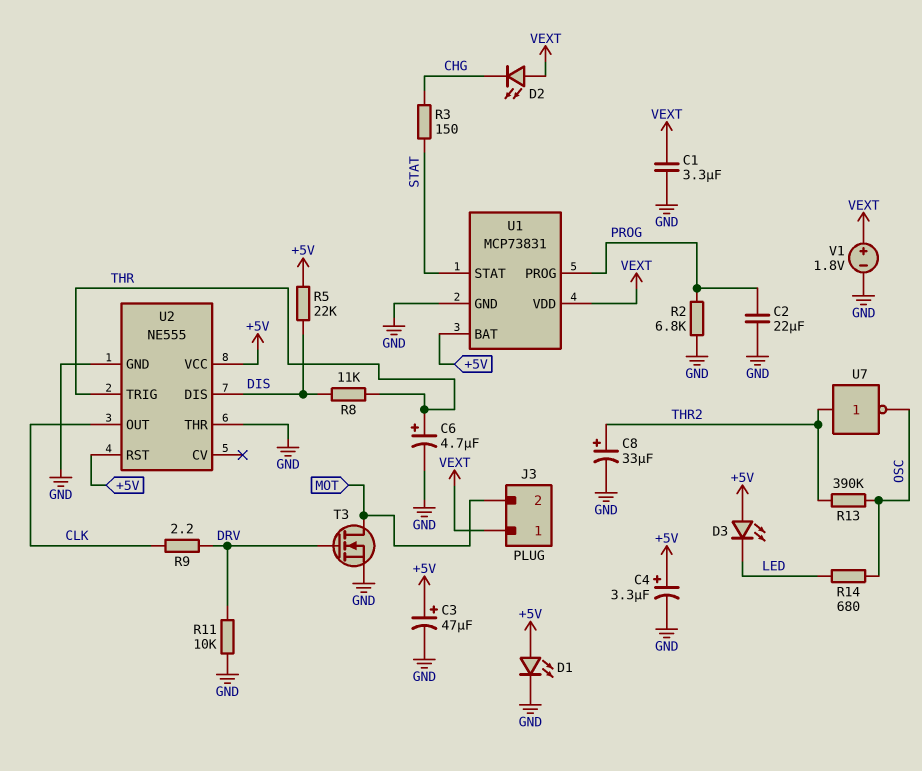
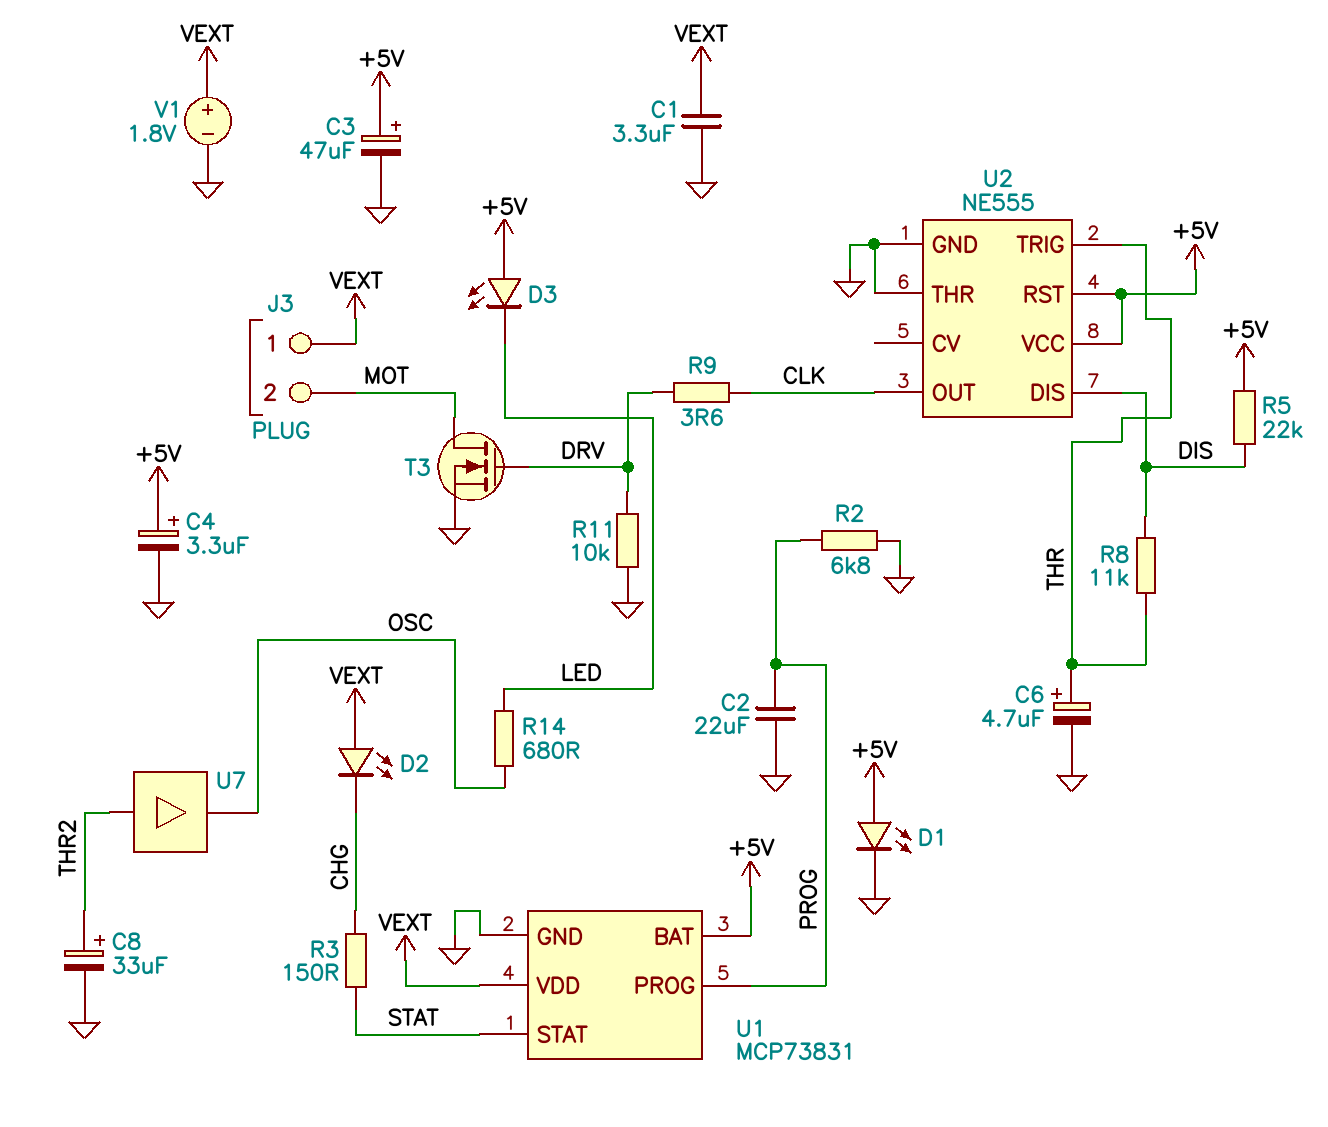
R9: 2.2 (CLK, DRV) -> 3.6 (CLK, DRV)
R13: 390k (OSC, THR2) -> none
U7: NOT (in THR2, out OSC) -> buffer (in THR2, out OSC)

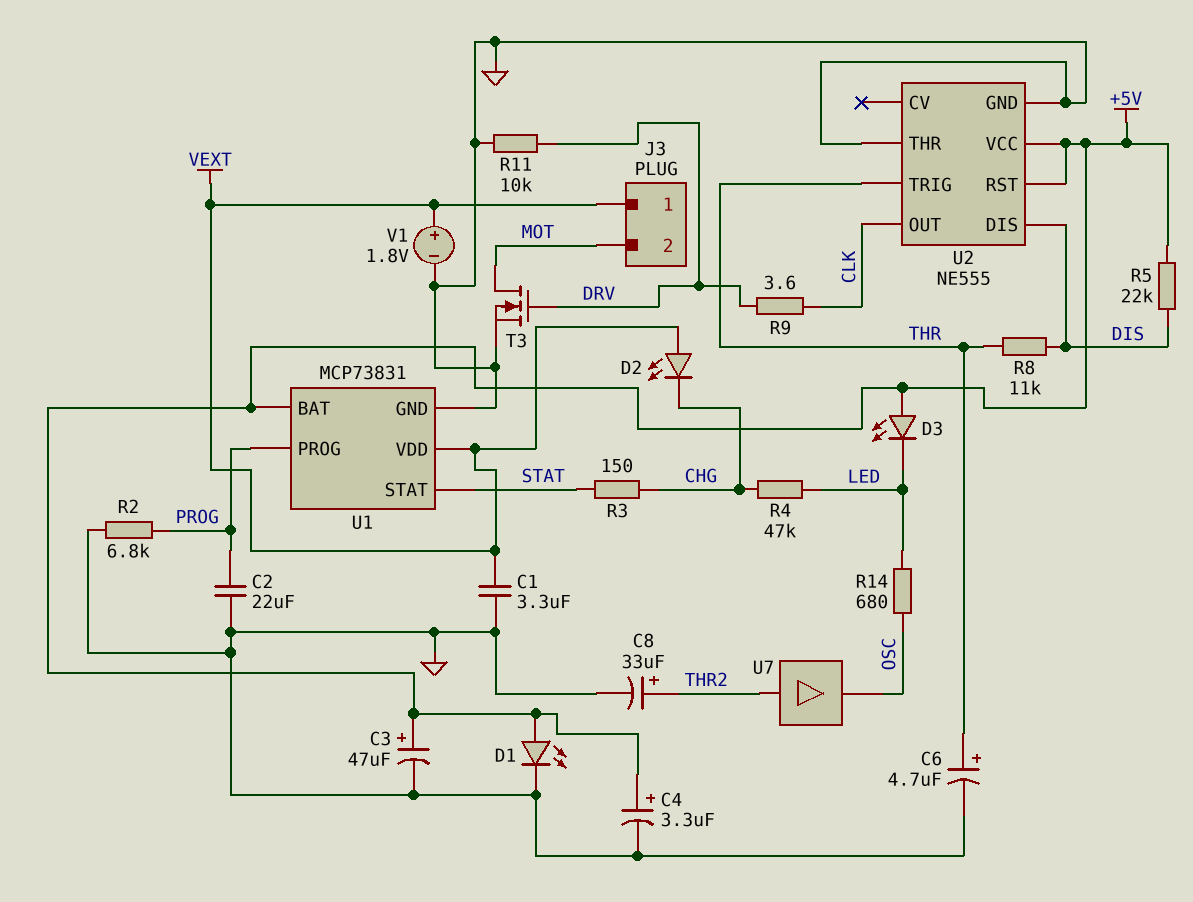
R4: none -> 47k (CHG, LED)

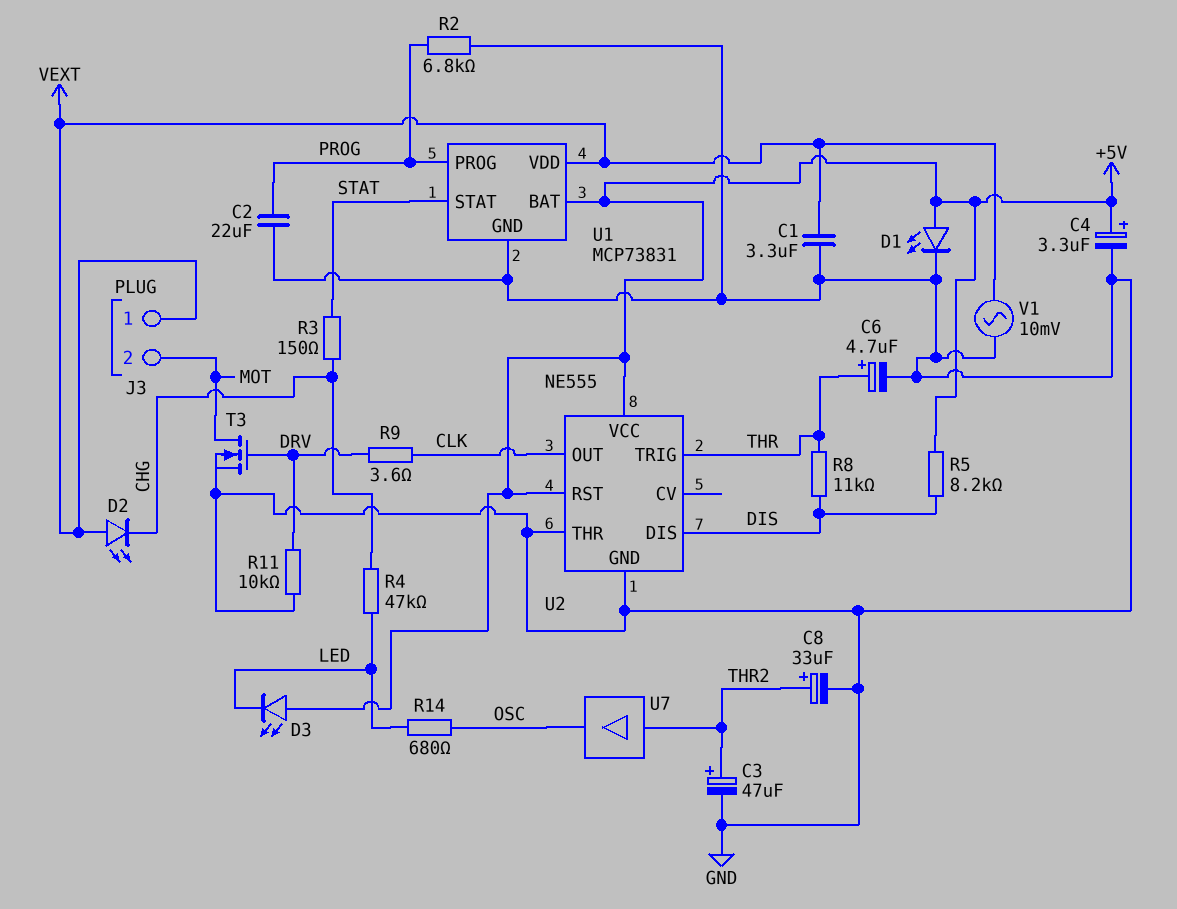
C3: 47uF (plus +5V, minus GND) -> 47uF (plus THR2, minus GND)
R5: 22k (+5V, DIS) -> 8.2k (+5V, DIS)
V1: 1.8V (plus VEXT, minus GND) -> AC 10mV (GND, VEXT)

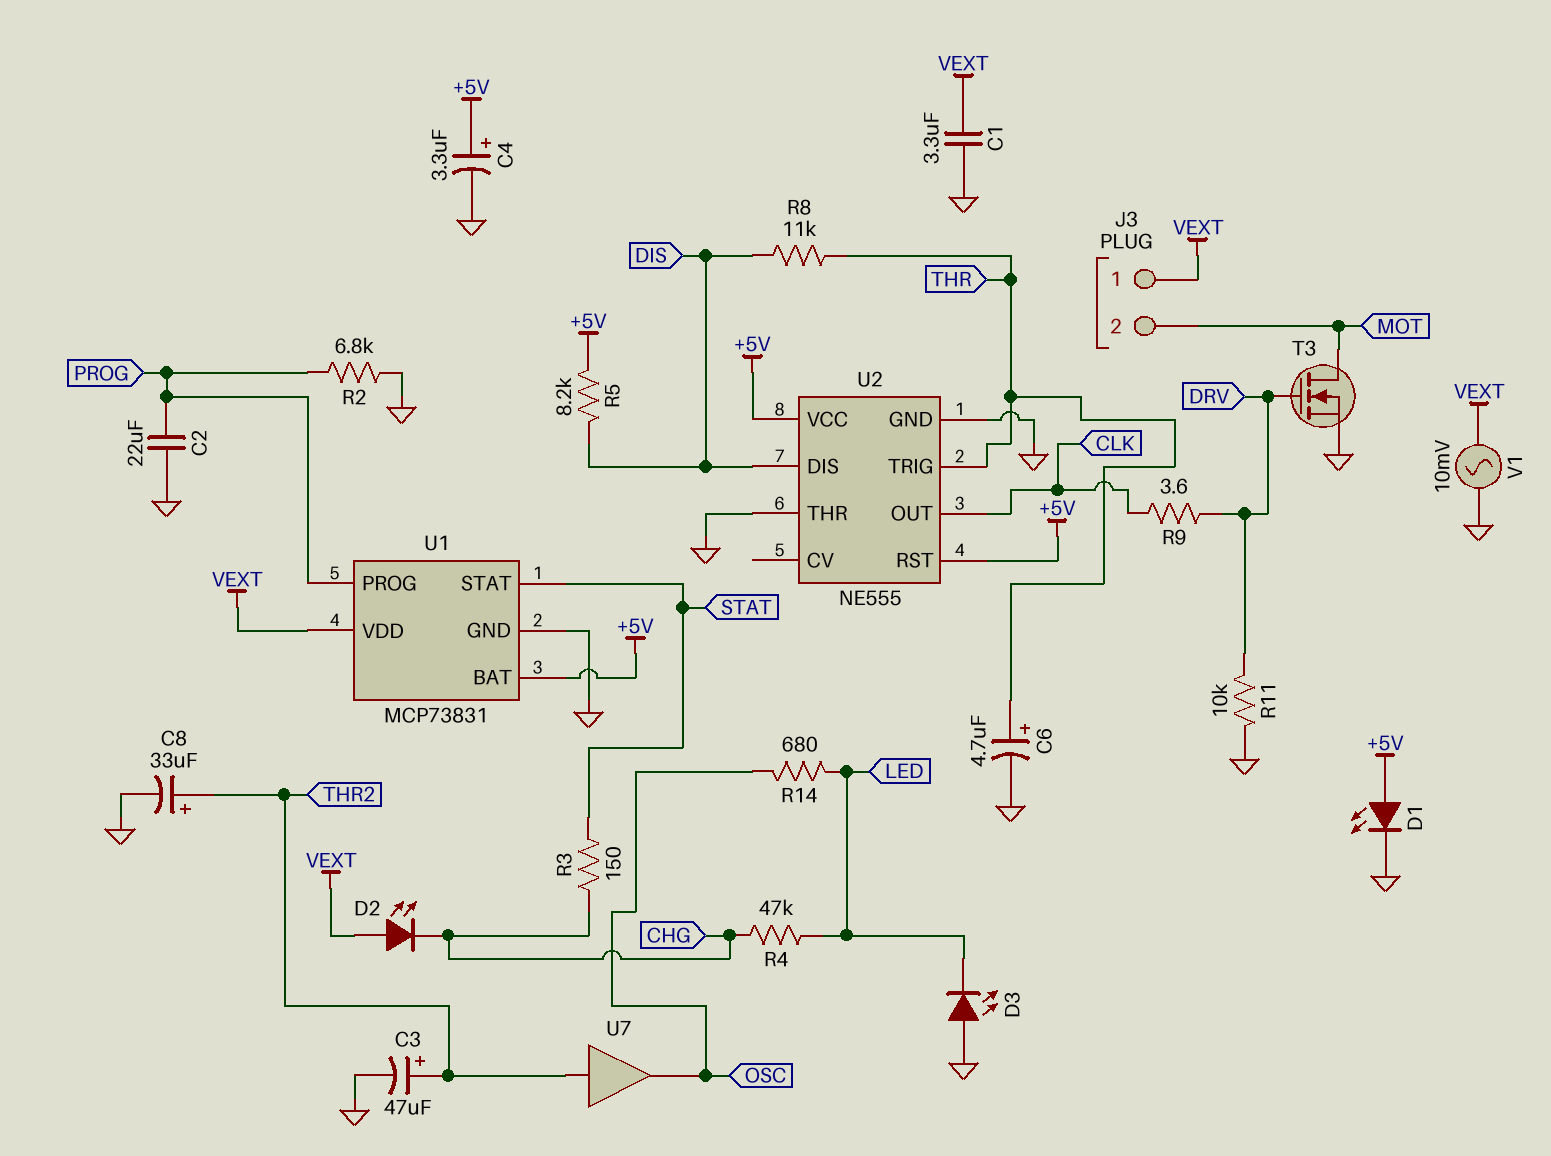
D3: LED (A +5V, K LED) -> LED (A GND, K LED)

